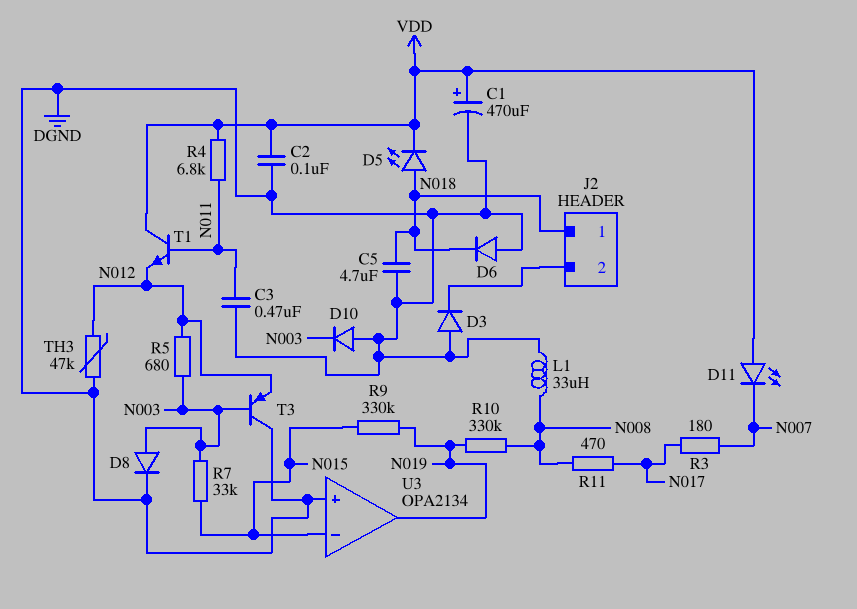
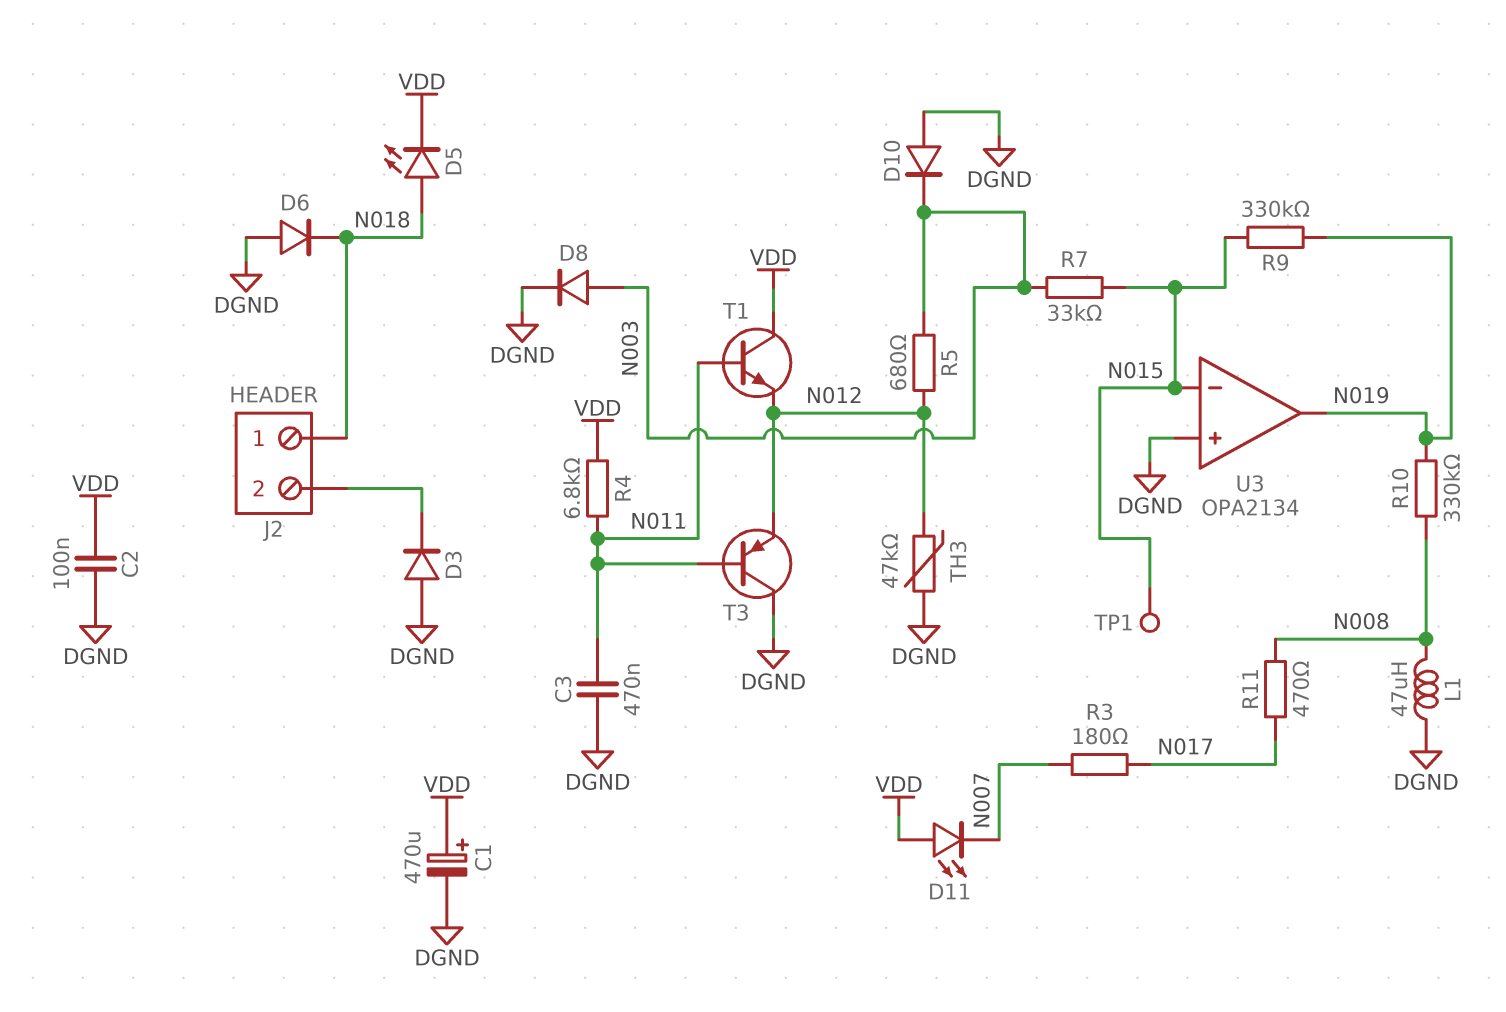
C5: 4.7uF (DGND, N018) -> none
L1: 33uH (DGND, N008) -> 47uH (DGND, N008)
T3: PNP (B N003, C DGND, E N012) -> PNP (B N011, C DGND, E N012)
TP1: none -> test point (N015)

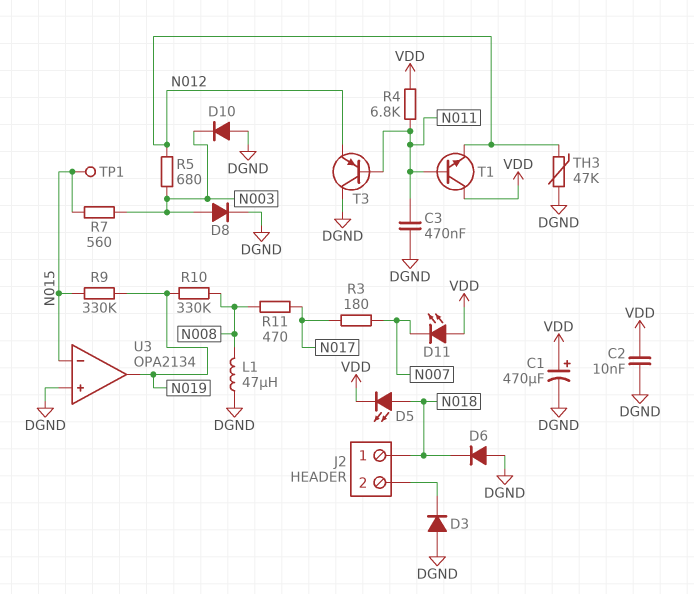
C2: 100nF (DGND, VDD) -> 10nF (DGND, VDD)
R7: 33k (N003, N015) -> 560 (N003, N015)

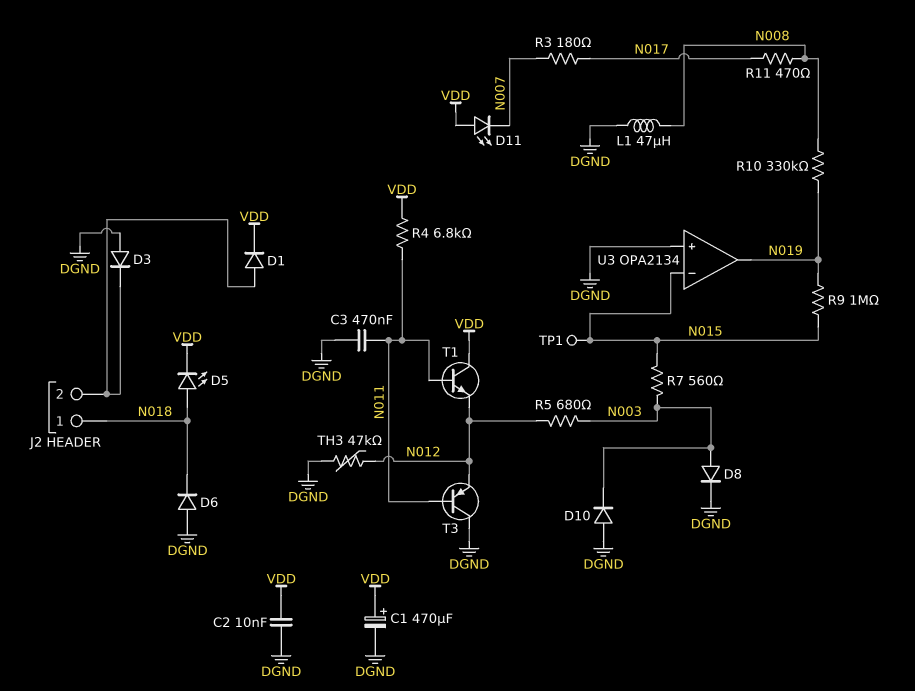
D1: none -> diode (A J2/2, K VDD)
R9: 330k (N015, N019) -> 1M (N015, N019)

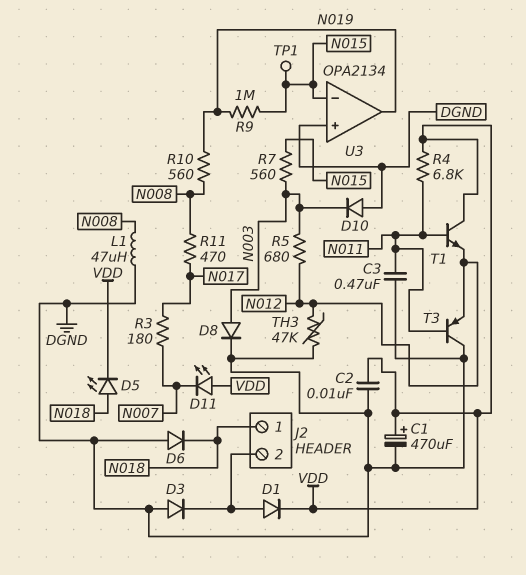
R10: 330k (N008, N019) -> 560 (N008, N019)

